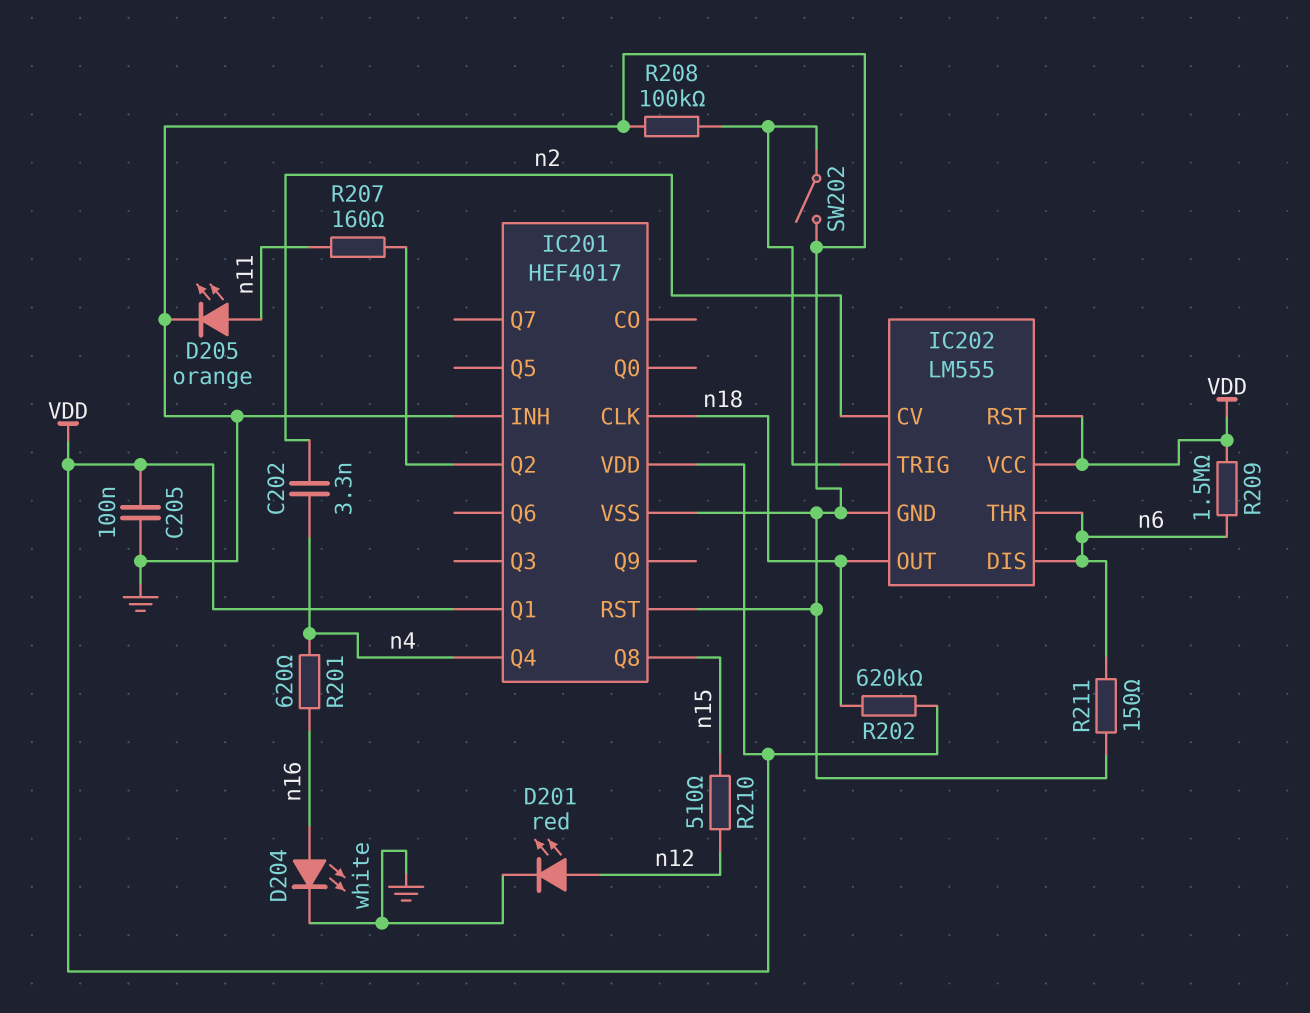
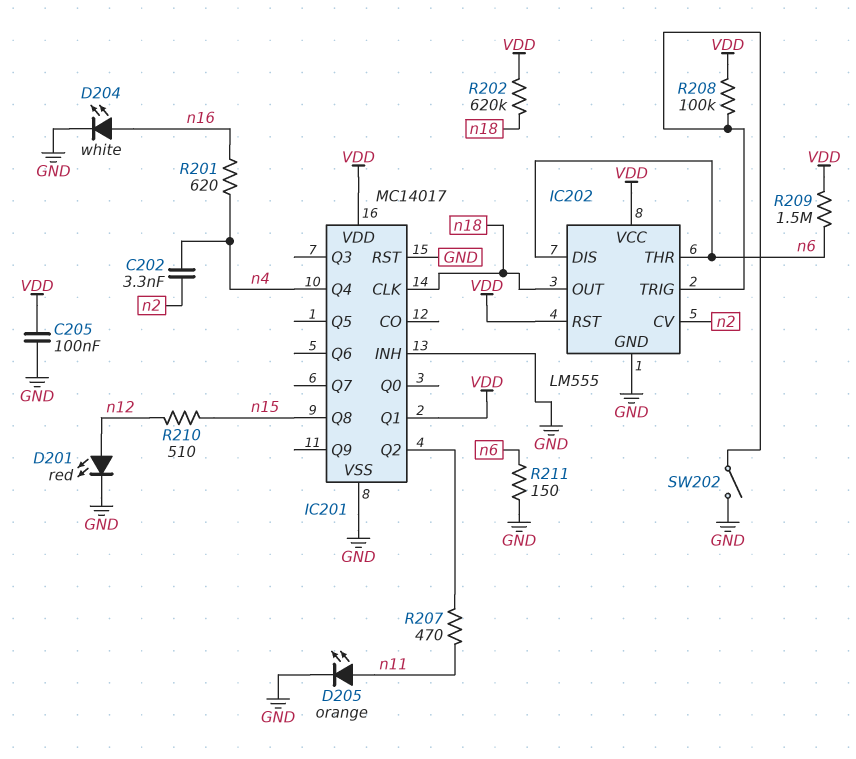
IC201: HEF4017 -> MC14017
R207: 160 (IC201/Q2, n11) -> 470 (IC201/Q2, n11)
R208: 100k (GND, IC202/TRIG) -> 100k (IC202/TRIG, VDD)

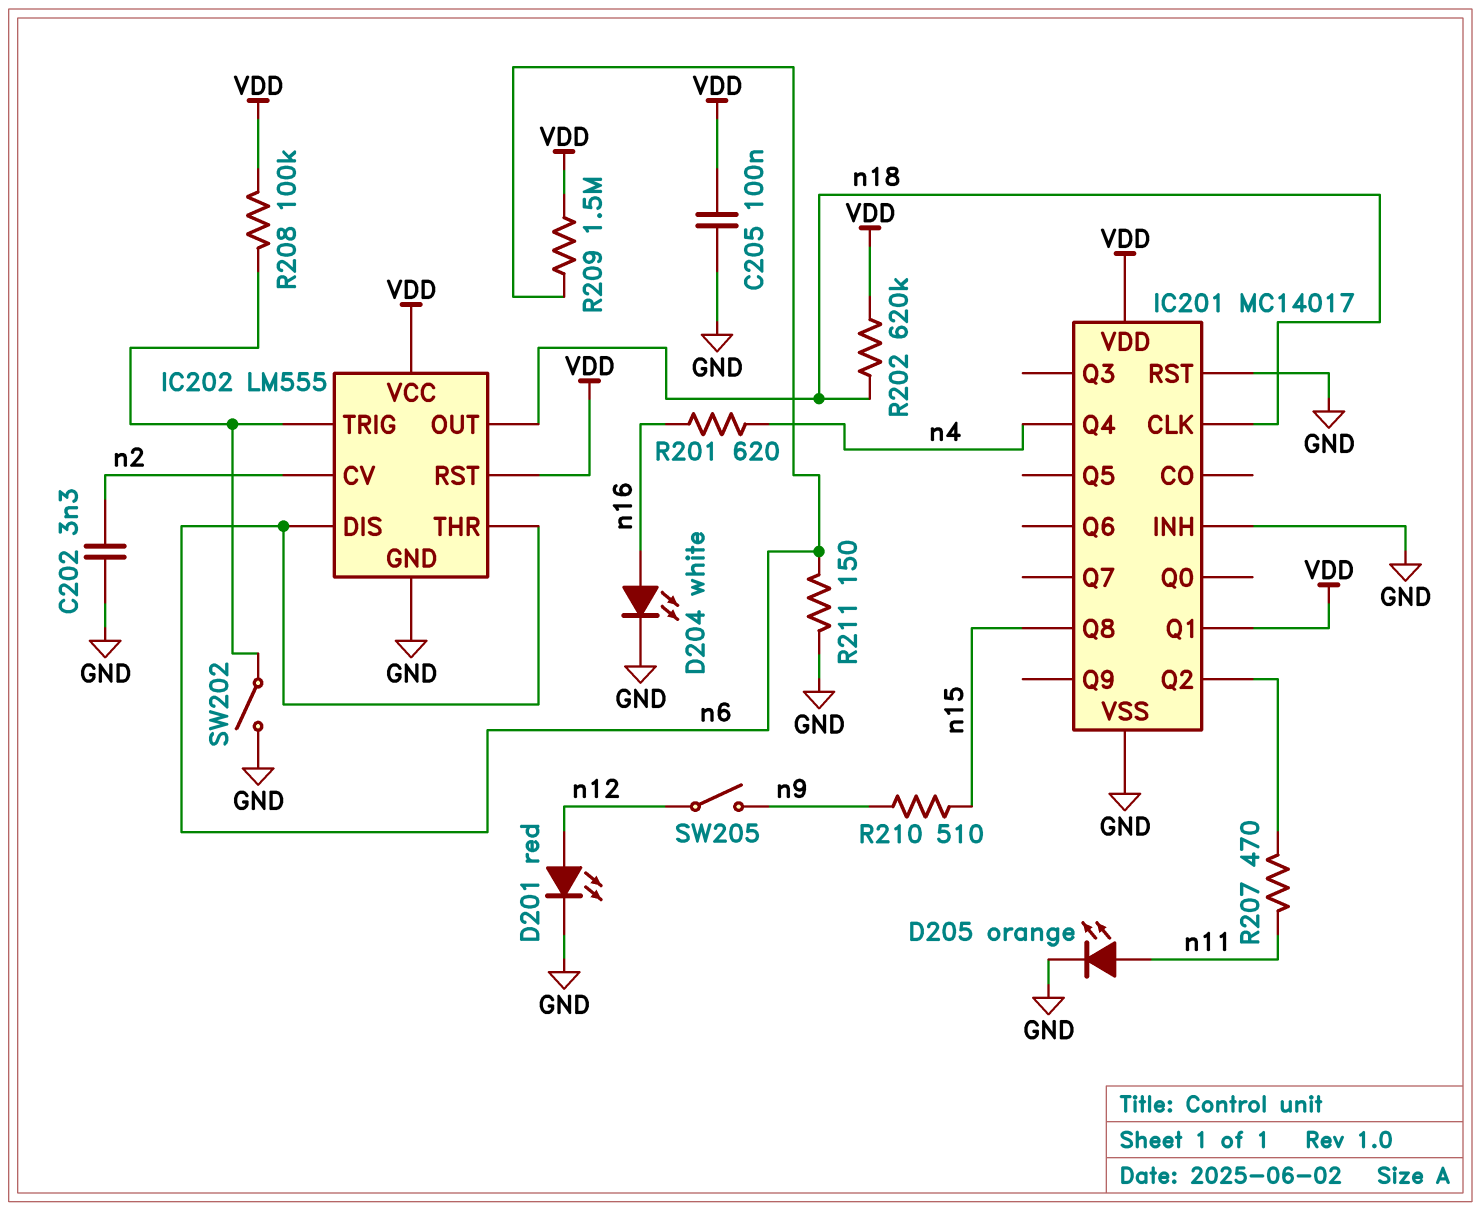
C202: 3.3nF (n2, n4) -> 3.3nF (GND, n2)
R210: 510 (n12, n15) -> 510 (n9, n15)
SW205: none -> switch (n9, n12)

